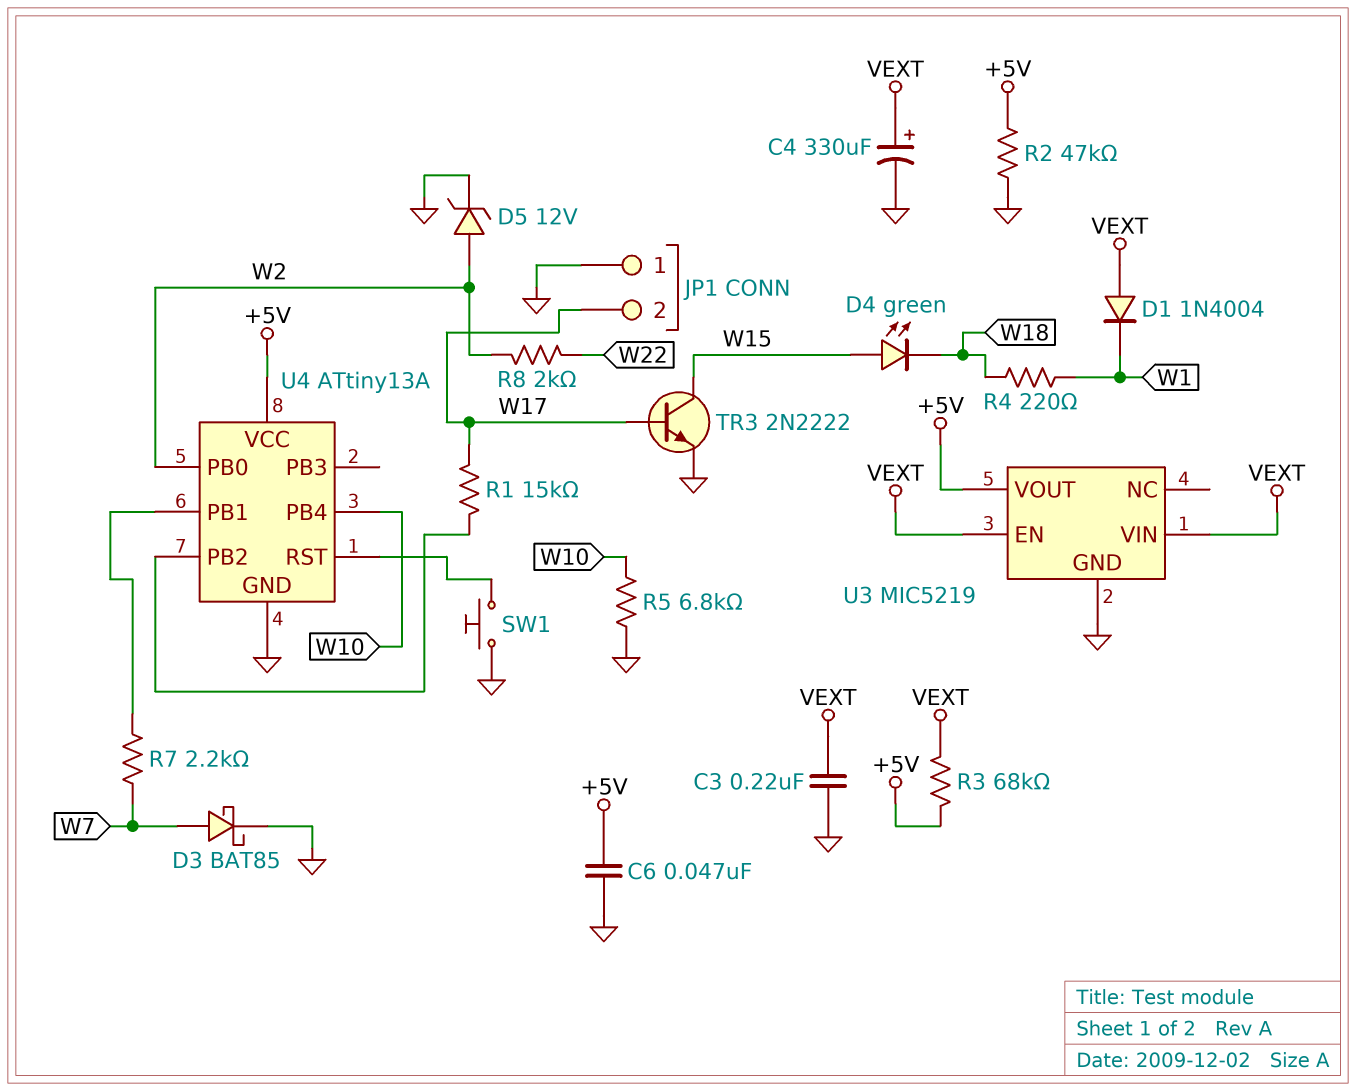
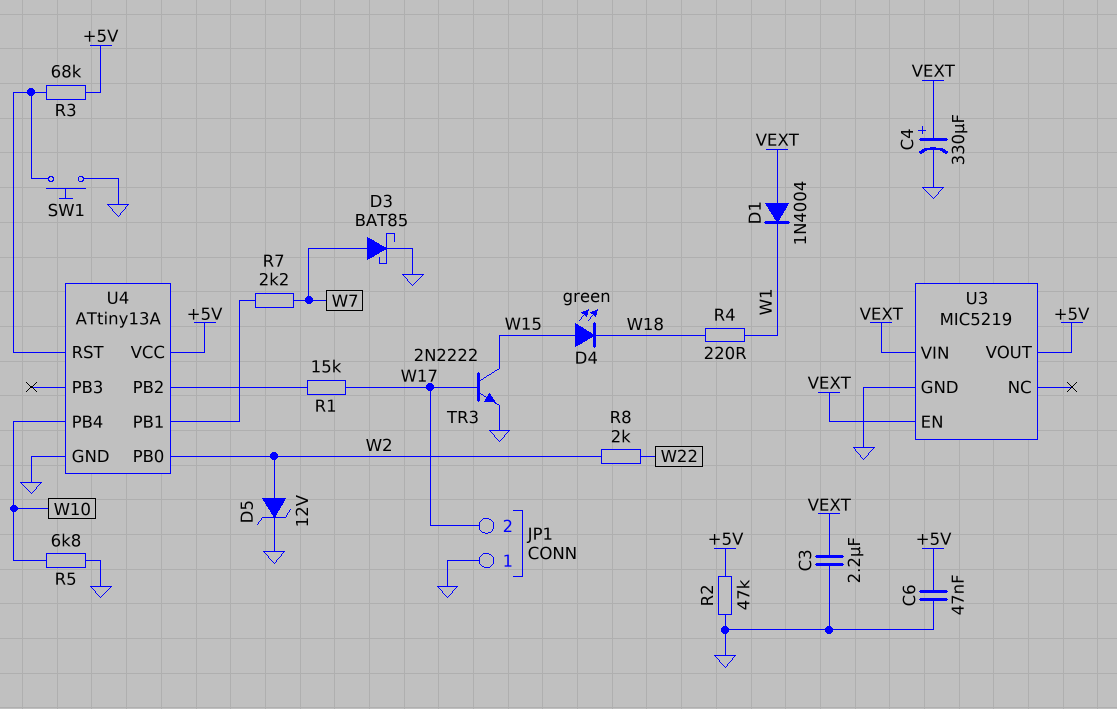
C3: 220nF (GND, VEXT) -> 2.2uF (GND, VEXT)
R3: 68k (+5V, VEXT) -> 68k (+5V, U4/RST)

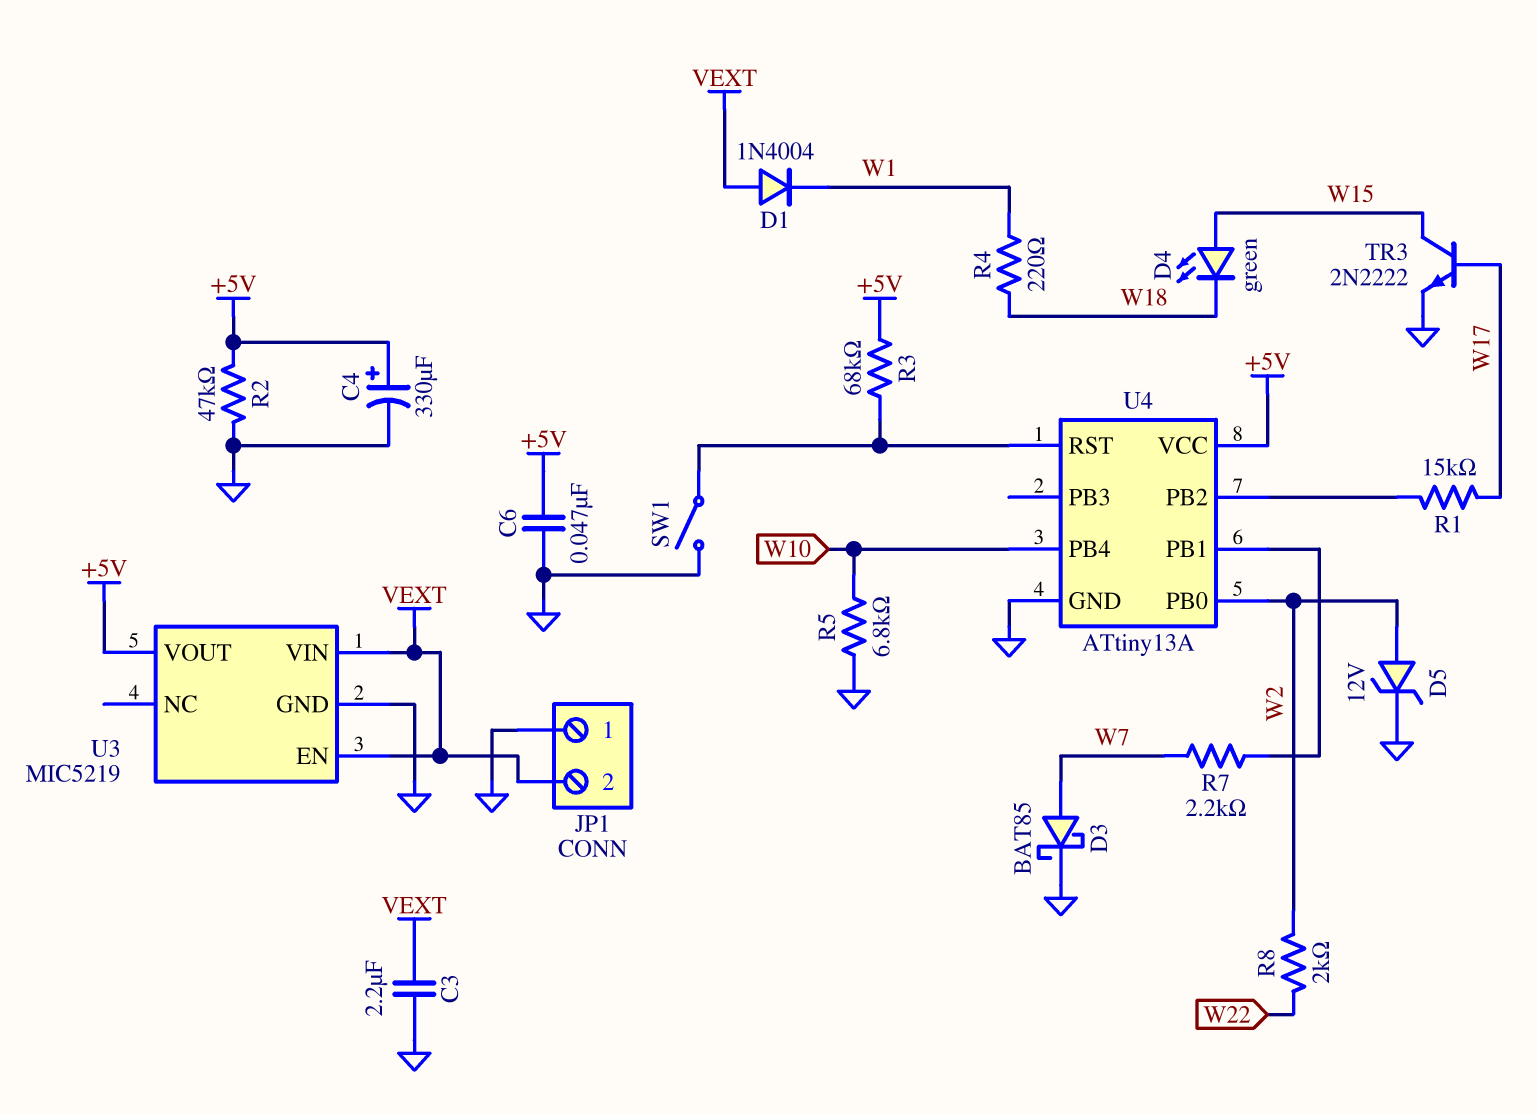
C4: 330uF (plus VEXT, minus GND) -> 330uF (plus +5V, minus GND)
JP1 pin 2: W17 -> VEXT
SW1: button (GND, U4/RST) -> switch (GND, U4/RST)

